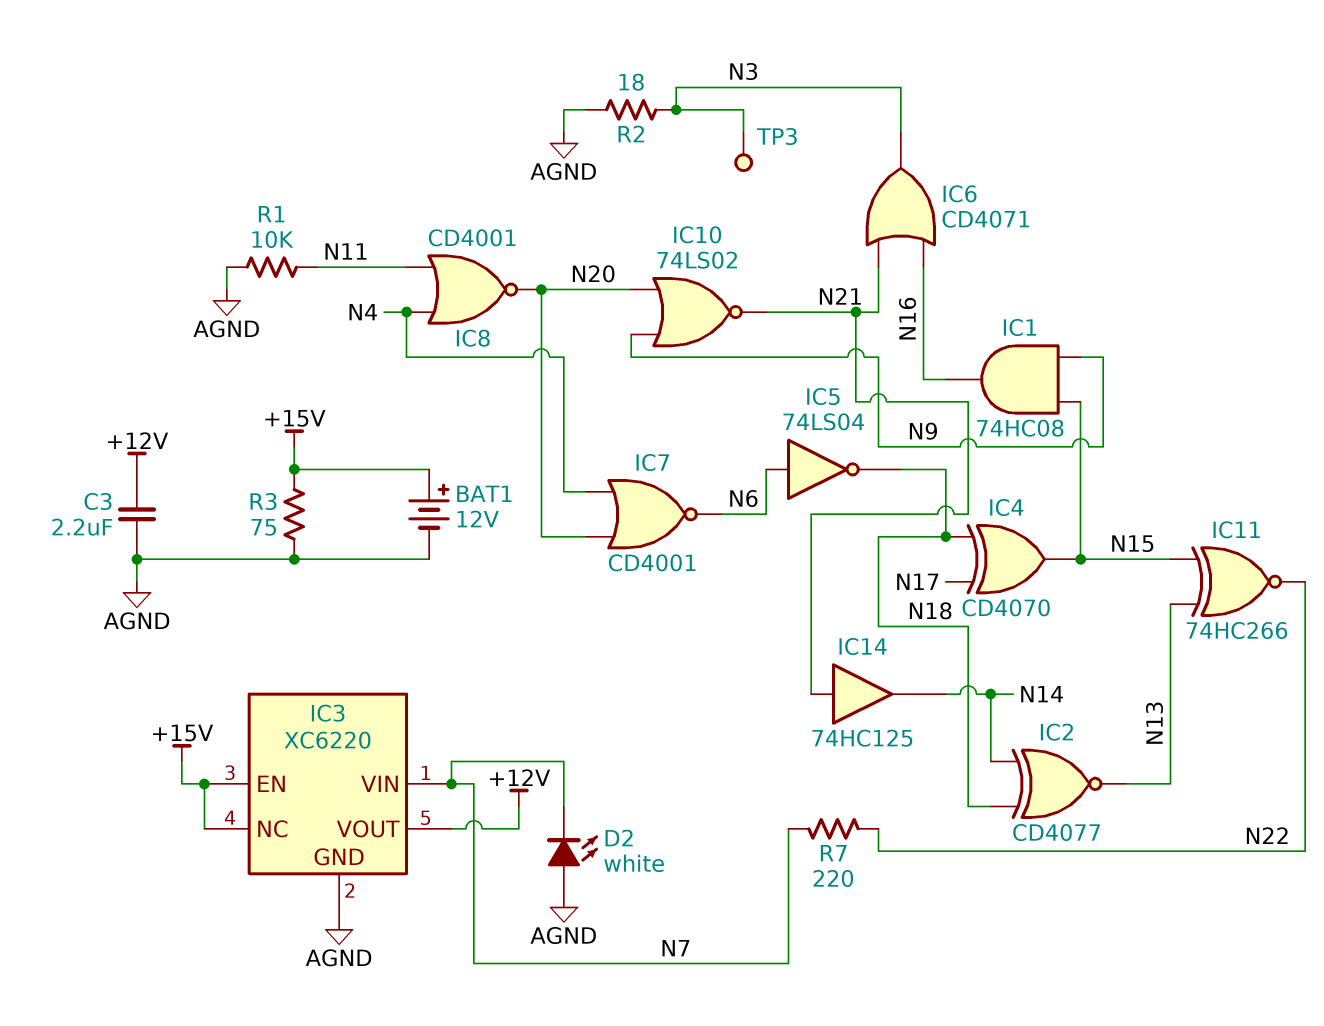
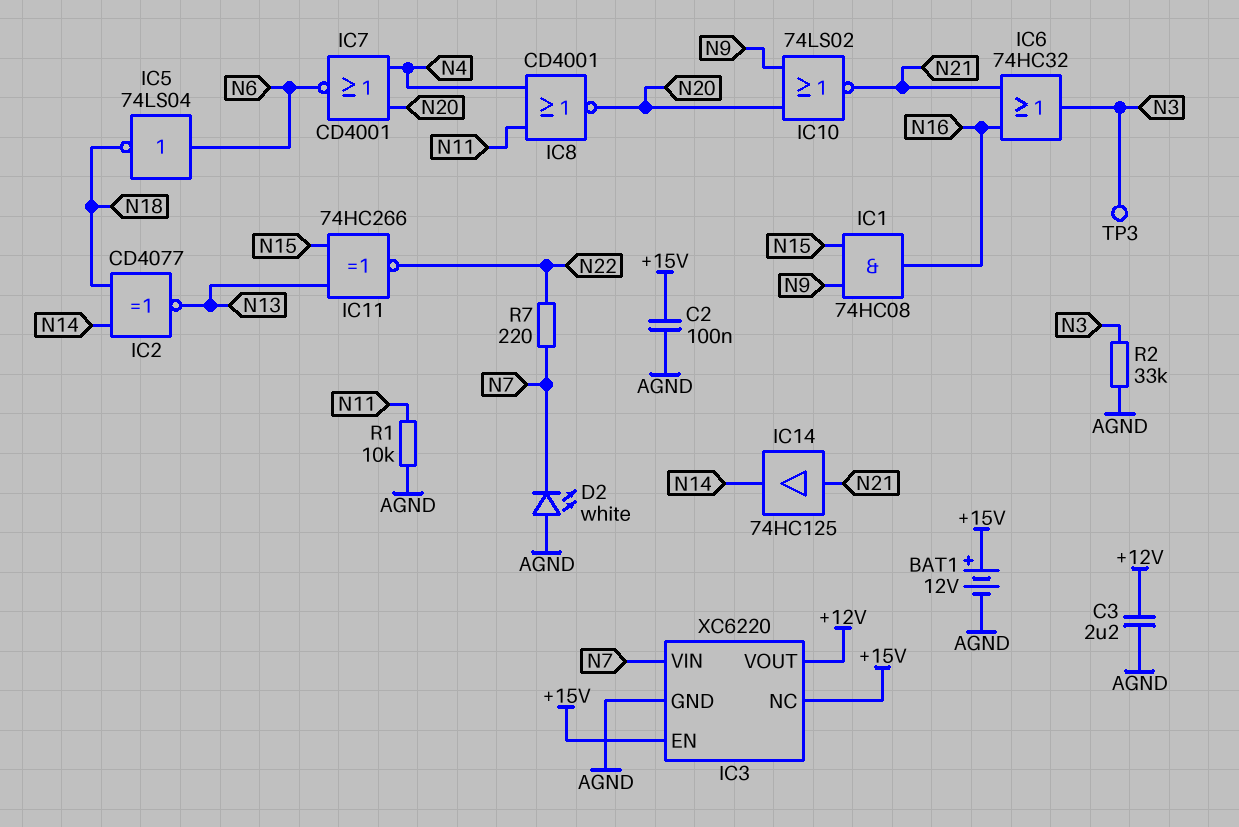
C2: none -> 100nF (+15V, AGND)
IC4: XOR CD4070 (in N17, in N18, out N15) -> none
IC6: OR CD4071 (in N16, in N21, out N3) -> OR 74HC32 (in N16, in N21, out N3)
R2: 18 (AGND, N3) -> 33k (AGND, N3)
R3: 75 (+15V, AGND) -> none

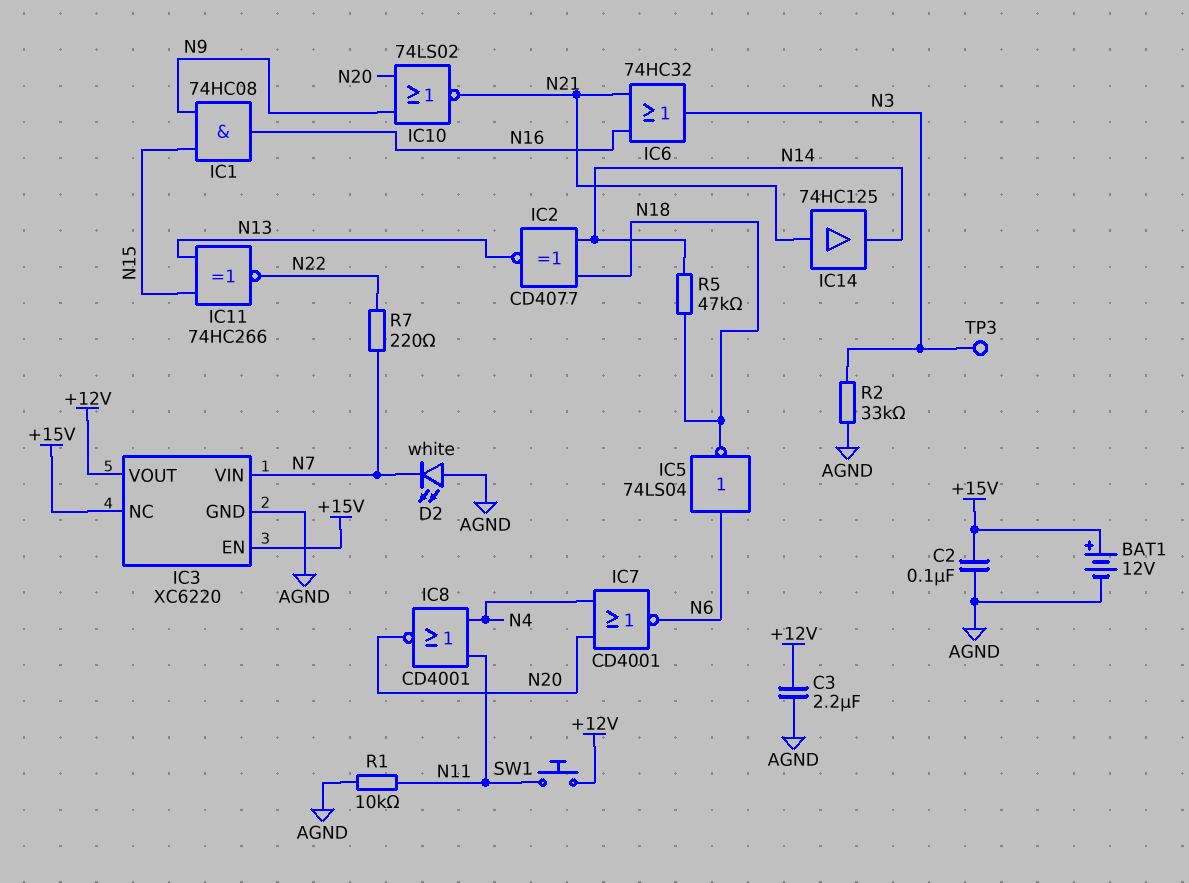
R5: none -> 47k (N14, N18)
SW1: none -> button (+12V, N11)

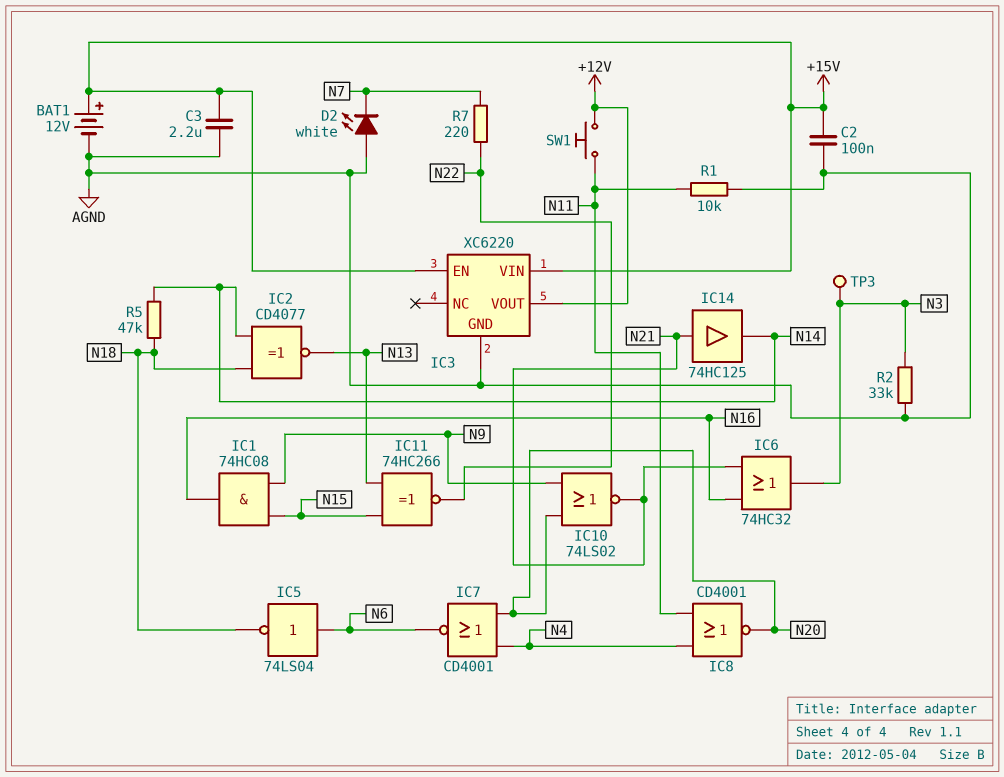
C3: 2.2uF (+12V, AGND) -> 2.2uF (+15V, AGND)
IC3 pin NC: +15V -> none
IC3 pin VIN: N7 -> +15V

